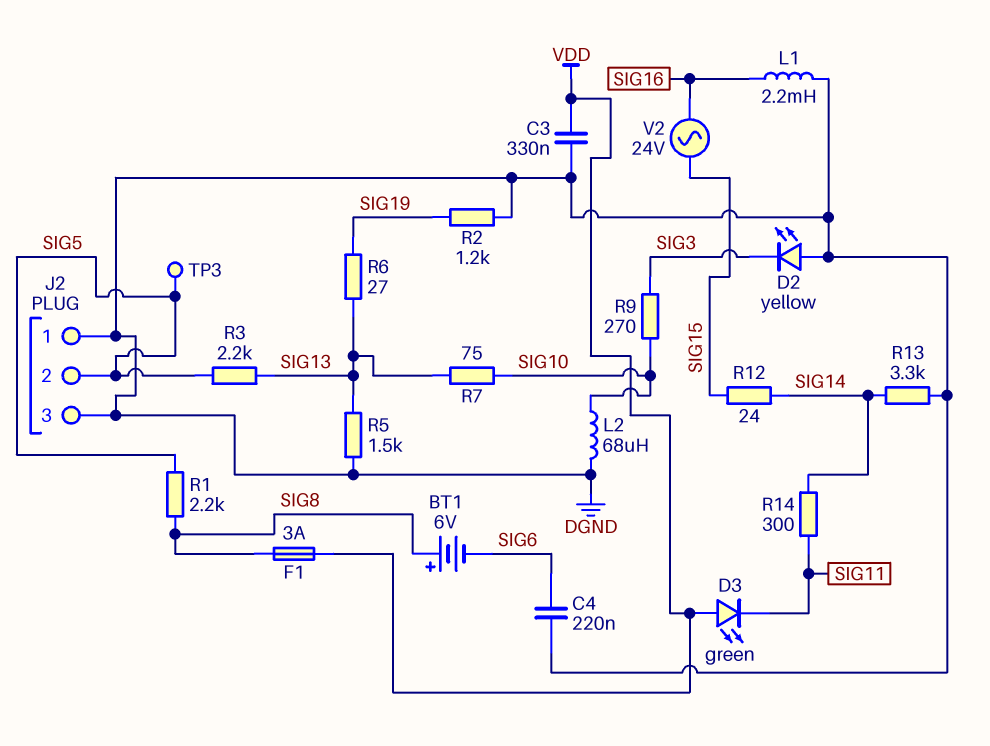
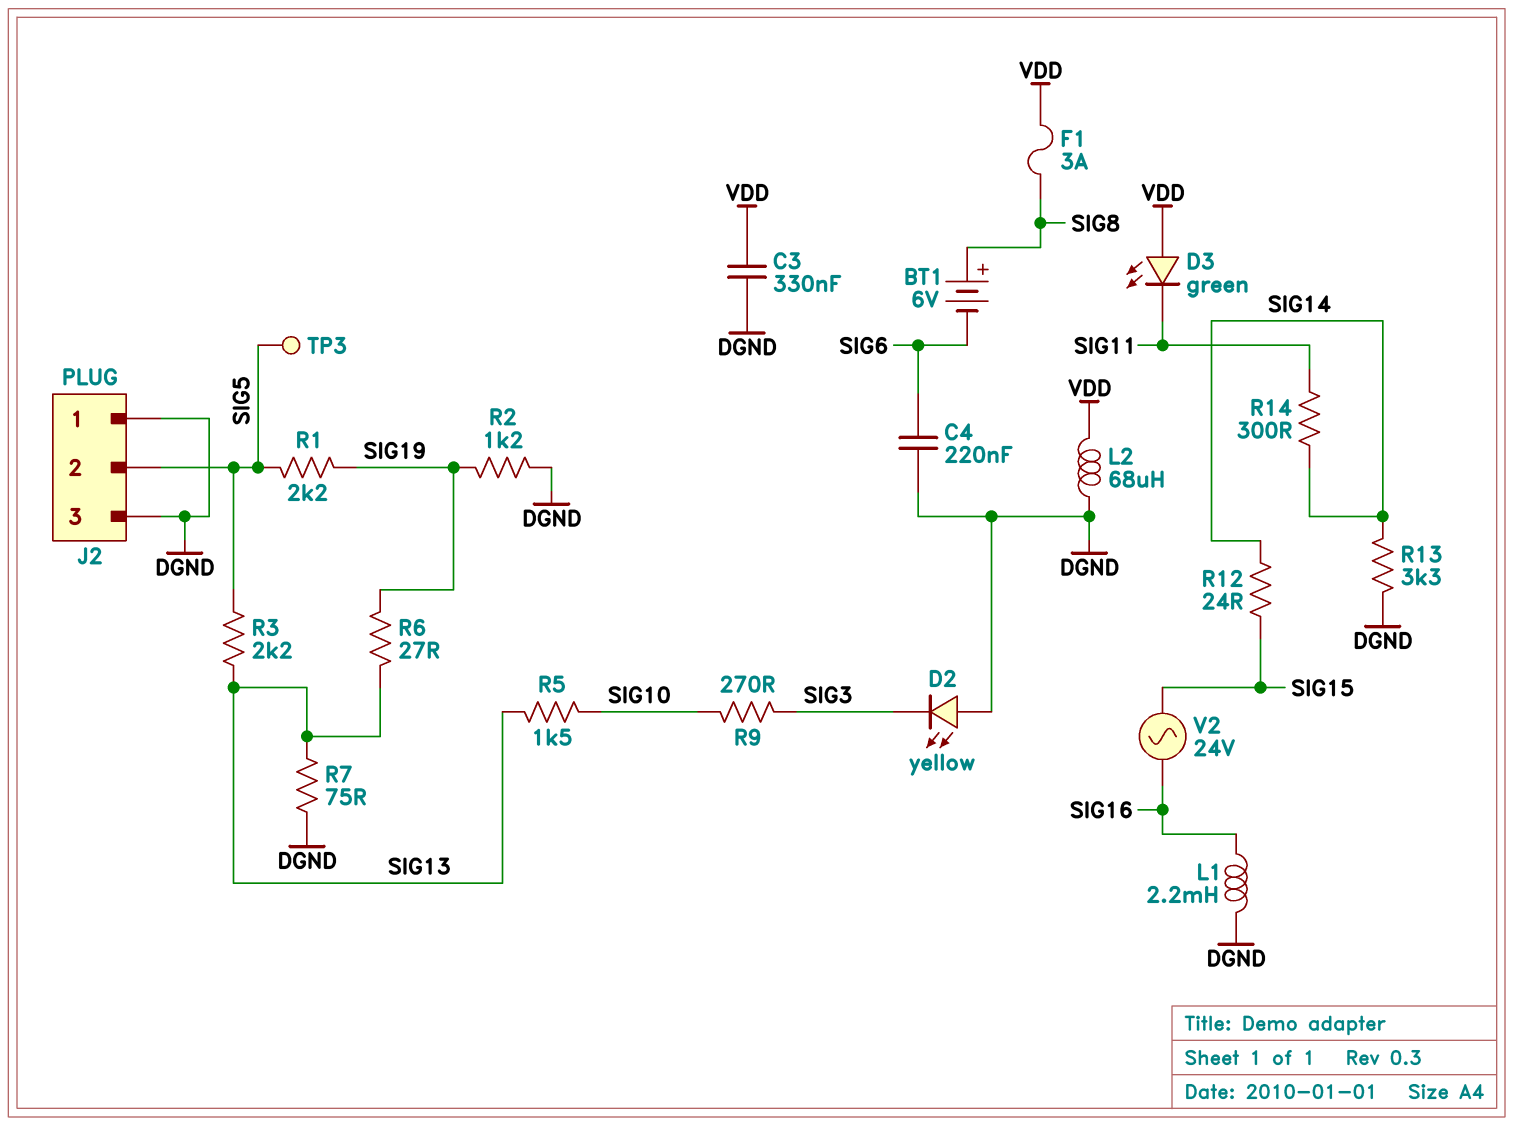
L2: 68uH (DGND, SIG10) -> 68uH (DGND, VDD)
R1: 2.2k (SIG5, SIG8) -> 2.2k (SIG5, SIG19)
R5: 1.5k (DGND, SIG13) -> 1.5k (SIG10, SIG13)
R7: 75 (SIG10, SIG13) -> 75 (DGND, SIG13)

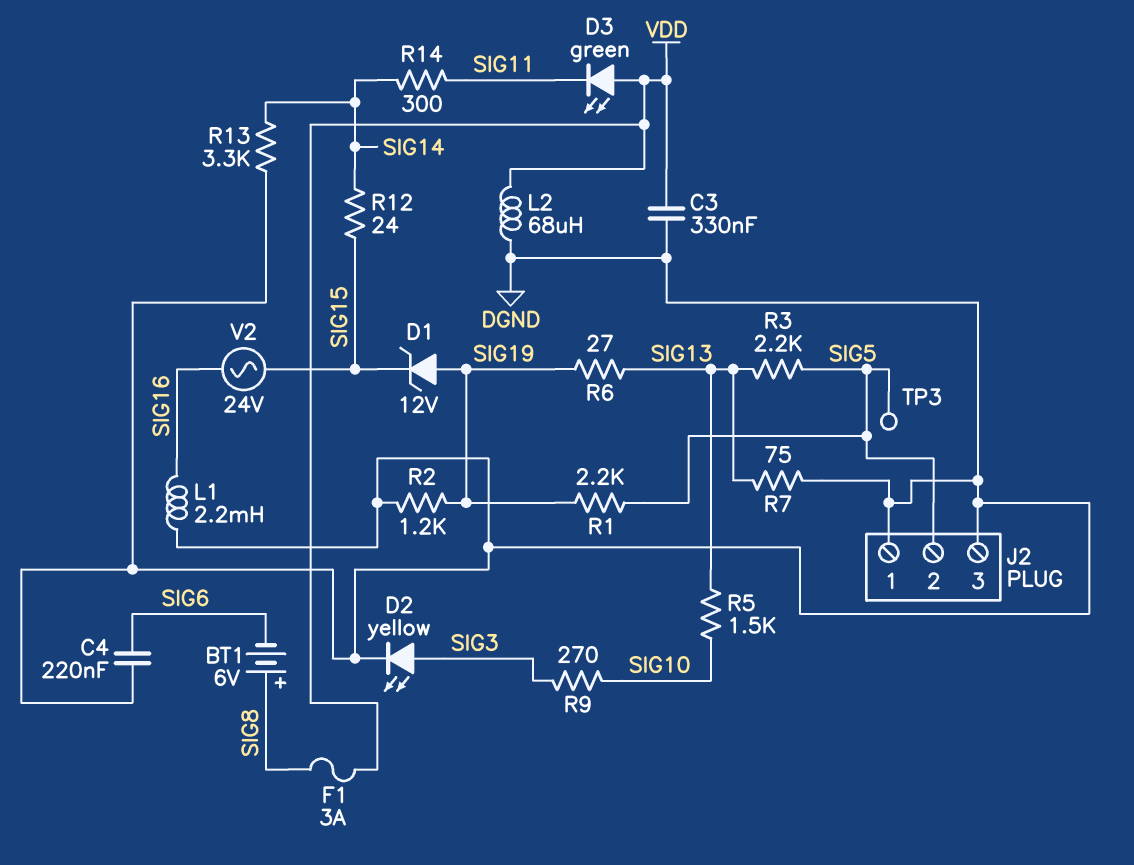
D1: none -> zener 12V (A SIG19, K SIG15)
D2: LED yellow (A DGND, K SIG3) -> LED yellow (A SIG3, K DGND)

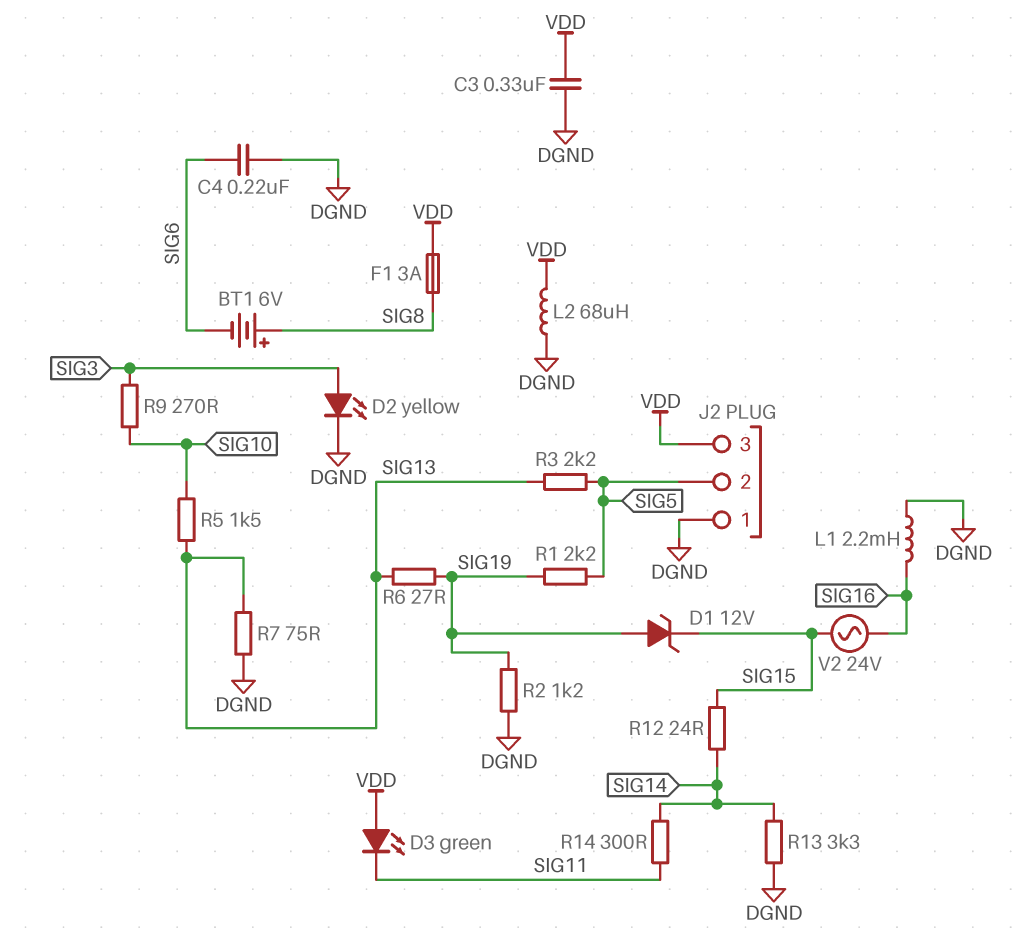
J2 pin 3: DGND -> VDD
TP3: test point (SIG5) -> none

